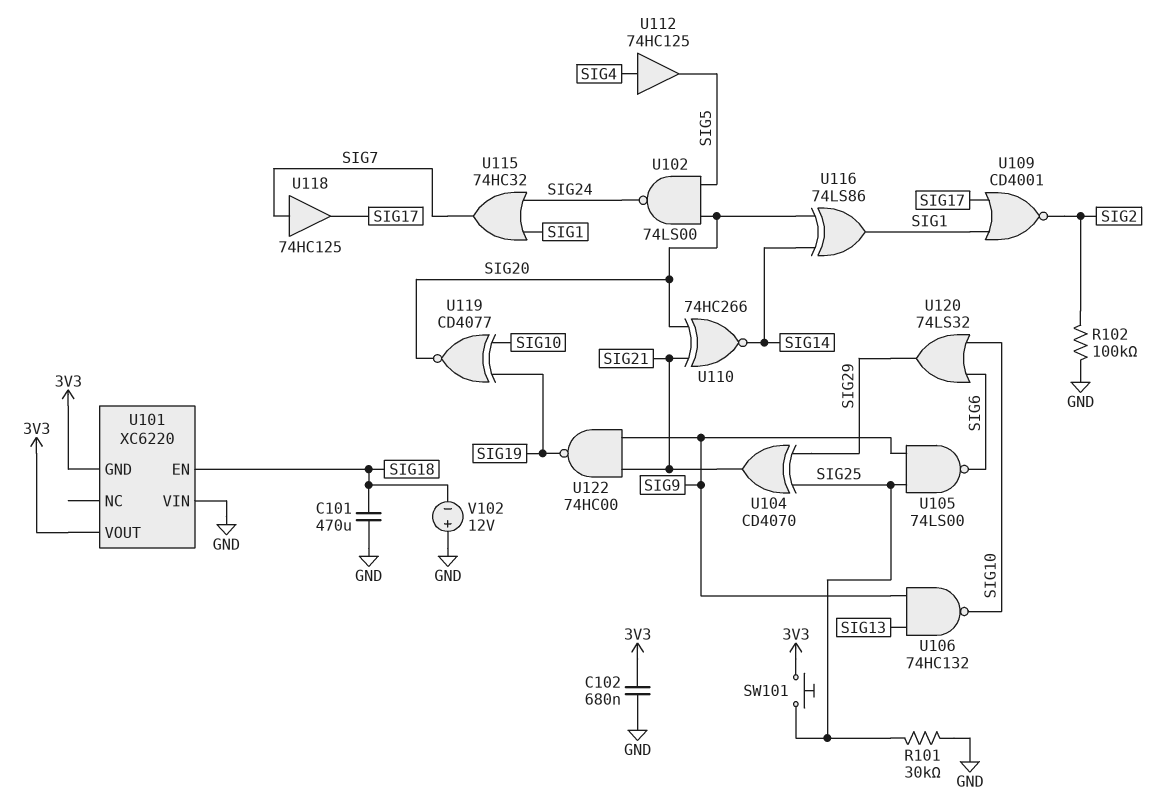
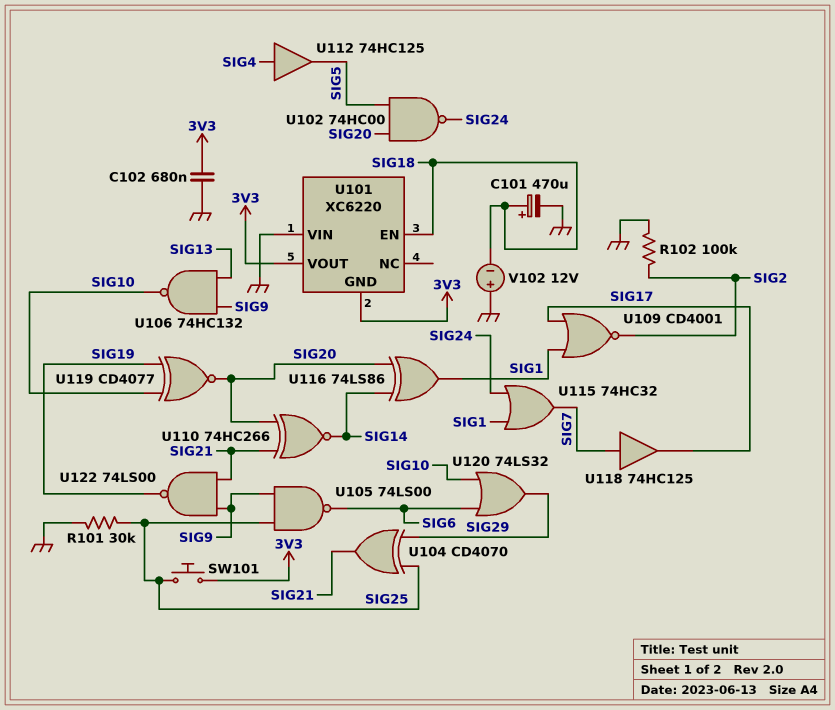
C101: 470uF (GND, SIG18) -> 470uF (plus SIG18, minus GND)
U102: NAND 74LS00 (in SIG5, in SIG20, out SIG24) -> NAND 74HC00 (in SIG5, in SIG20, out SIG24)
U122: NAND 74HC00 (in SIG9, in SIG21, out SIG19) -> NAND 74LS00 (in SIG9, in SIG21, out SIG19)

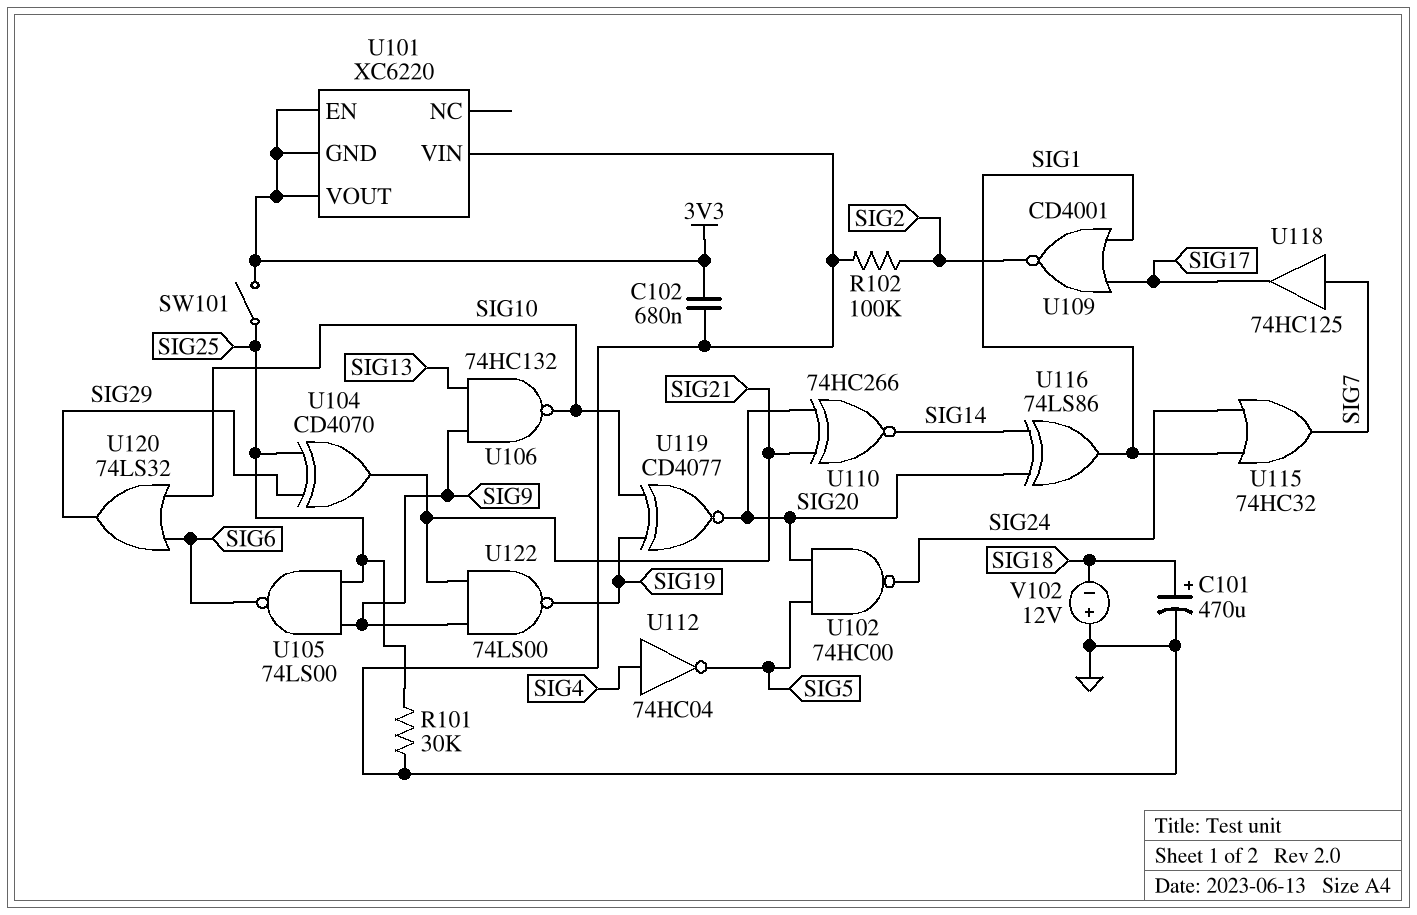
SW101: button (3V3, SIG25) -> switch (3V3, SIG25)
U101 pin EN: SIG18 -> 3V3
U112: buffer 74HC125 (in SIG4, out SIG5) -> NOT 74HC04 (in SIG4, out SIG5)

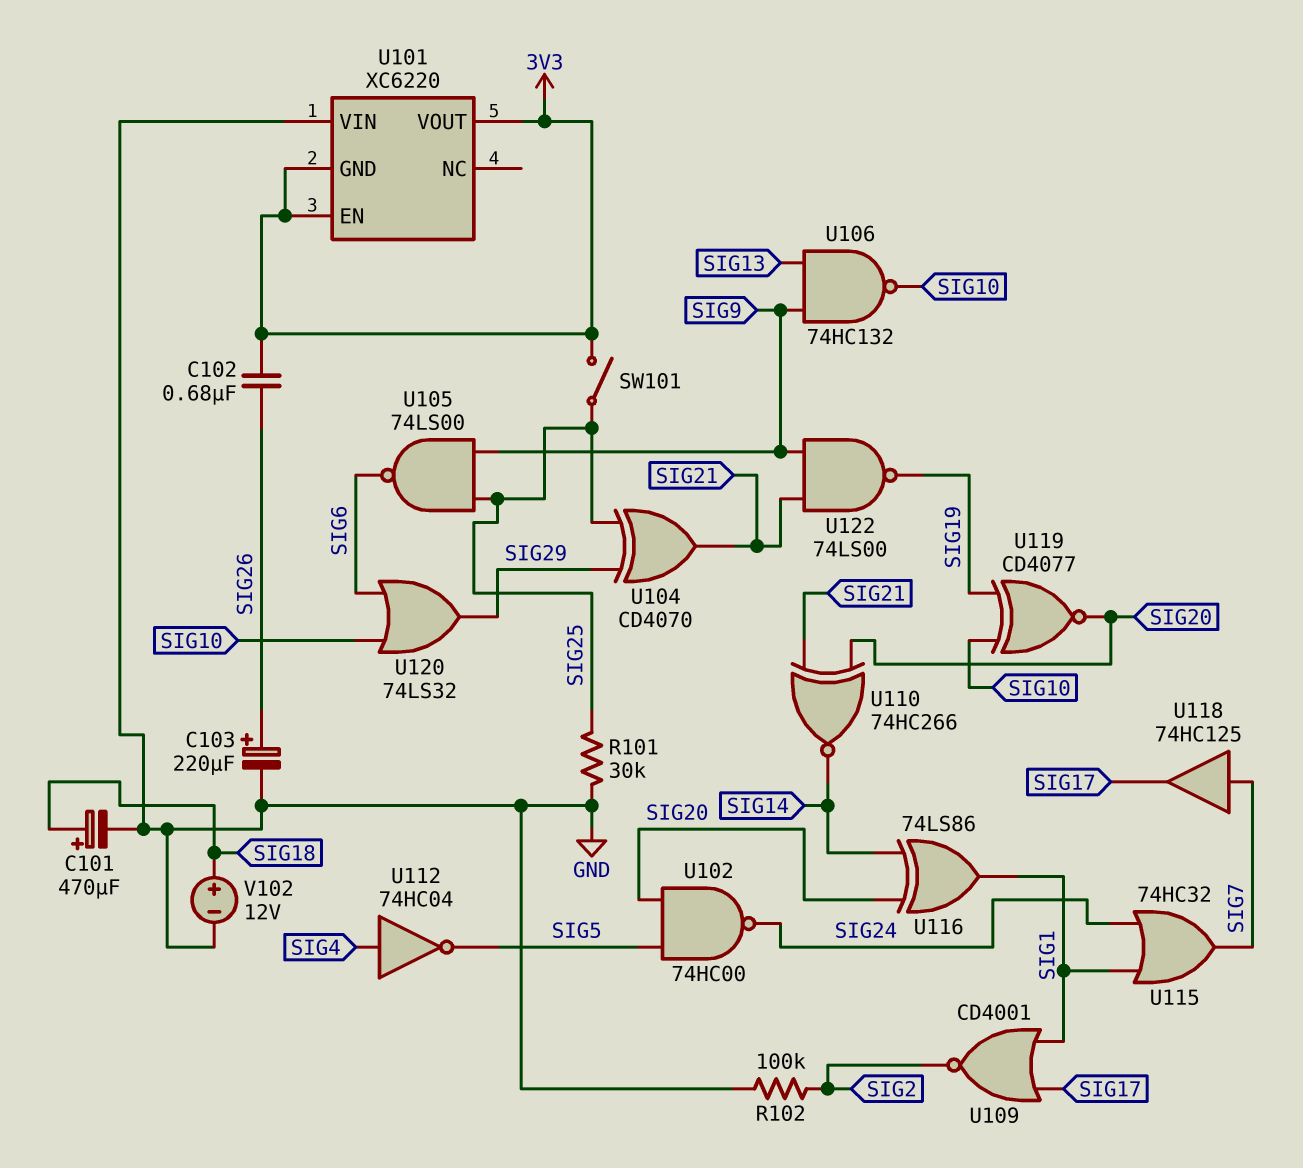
C102: 680nF (3V3, GND) -> 680nF (3V3, SIG26)
C103: none -> 220uF (plus SIG26, minus GND)
V102: 12V (plus GND, minus SIG18) -> 12V (plus SIG18, minus GND)

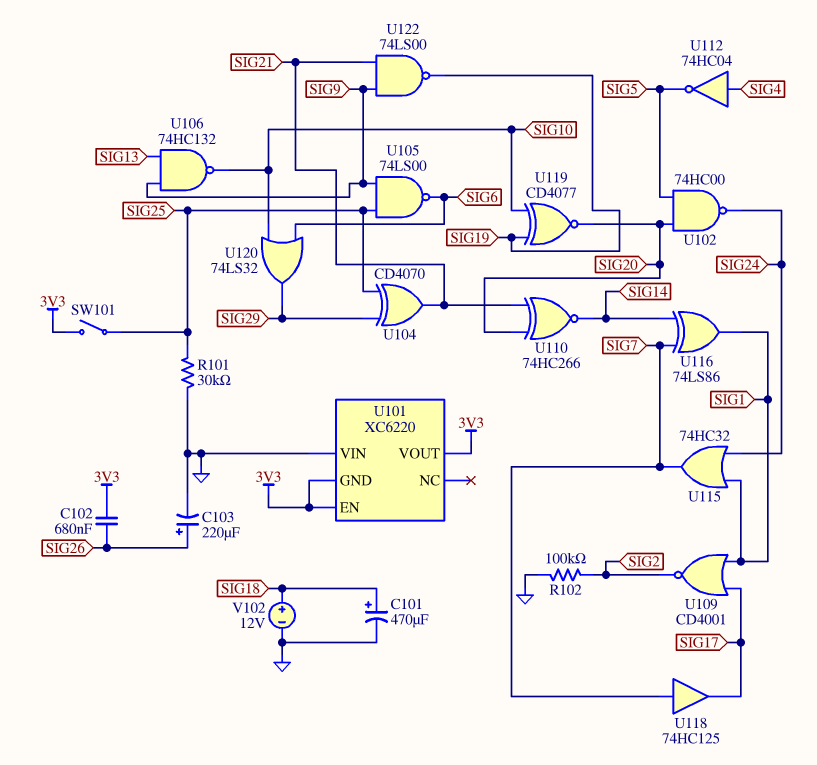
U116: XOR 74LS86 (in SIG14, in SIG20, out SIG1) -> XOR 74LS86 (in SIG7, in SIG14, out SIG1)

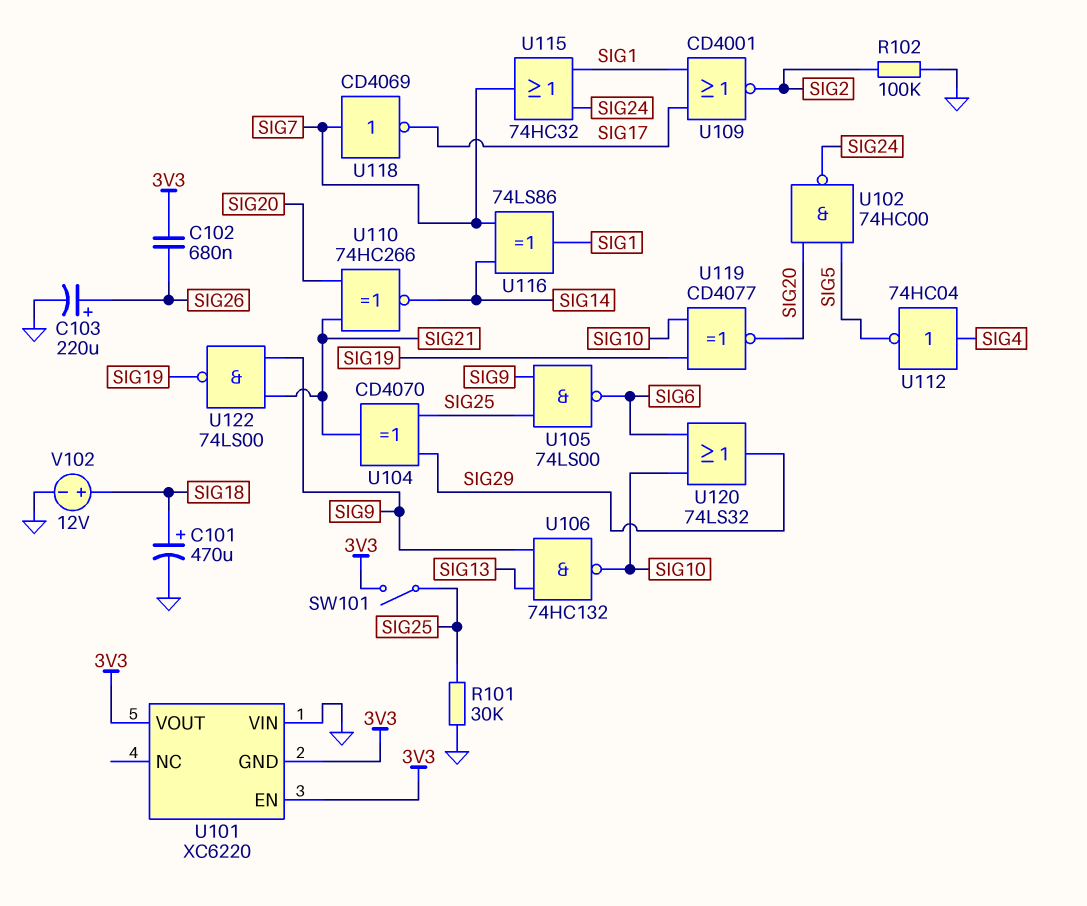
U118: buffer 74HC125 (in SIG7, out SIG17) -> NOT CD4069 (in SIG7, out SIG17)

